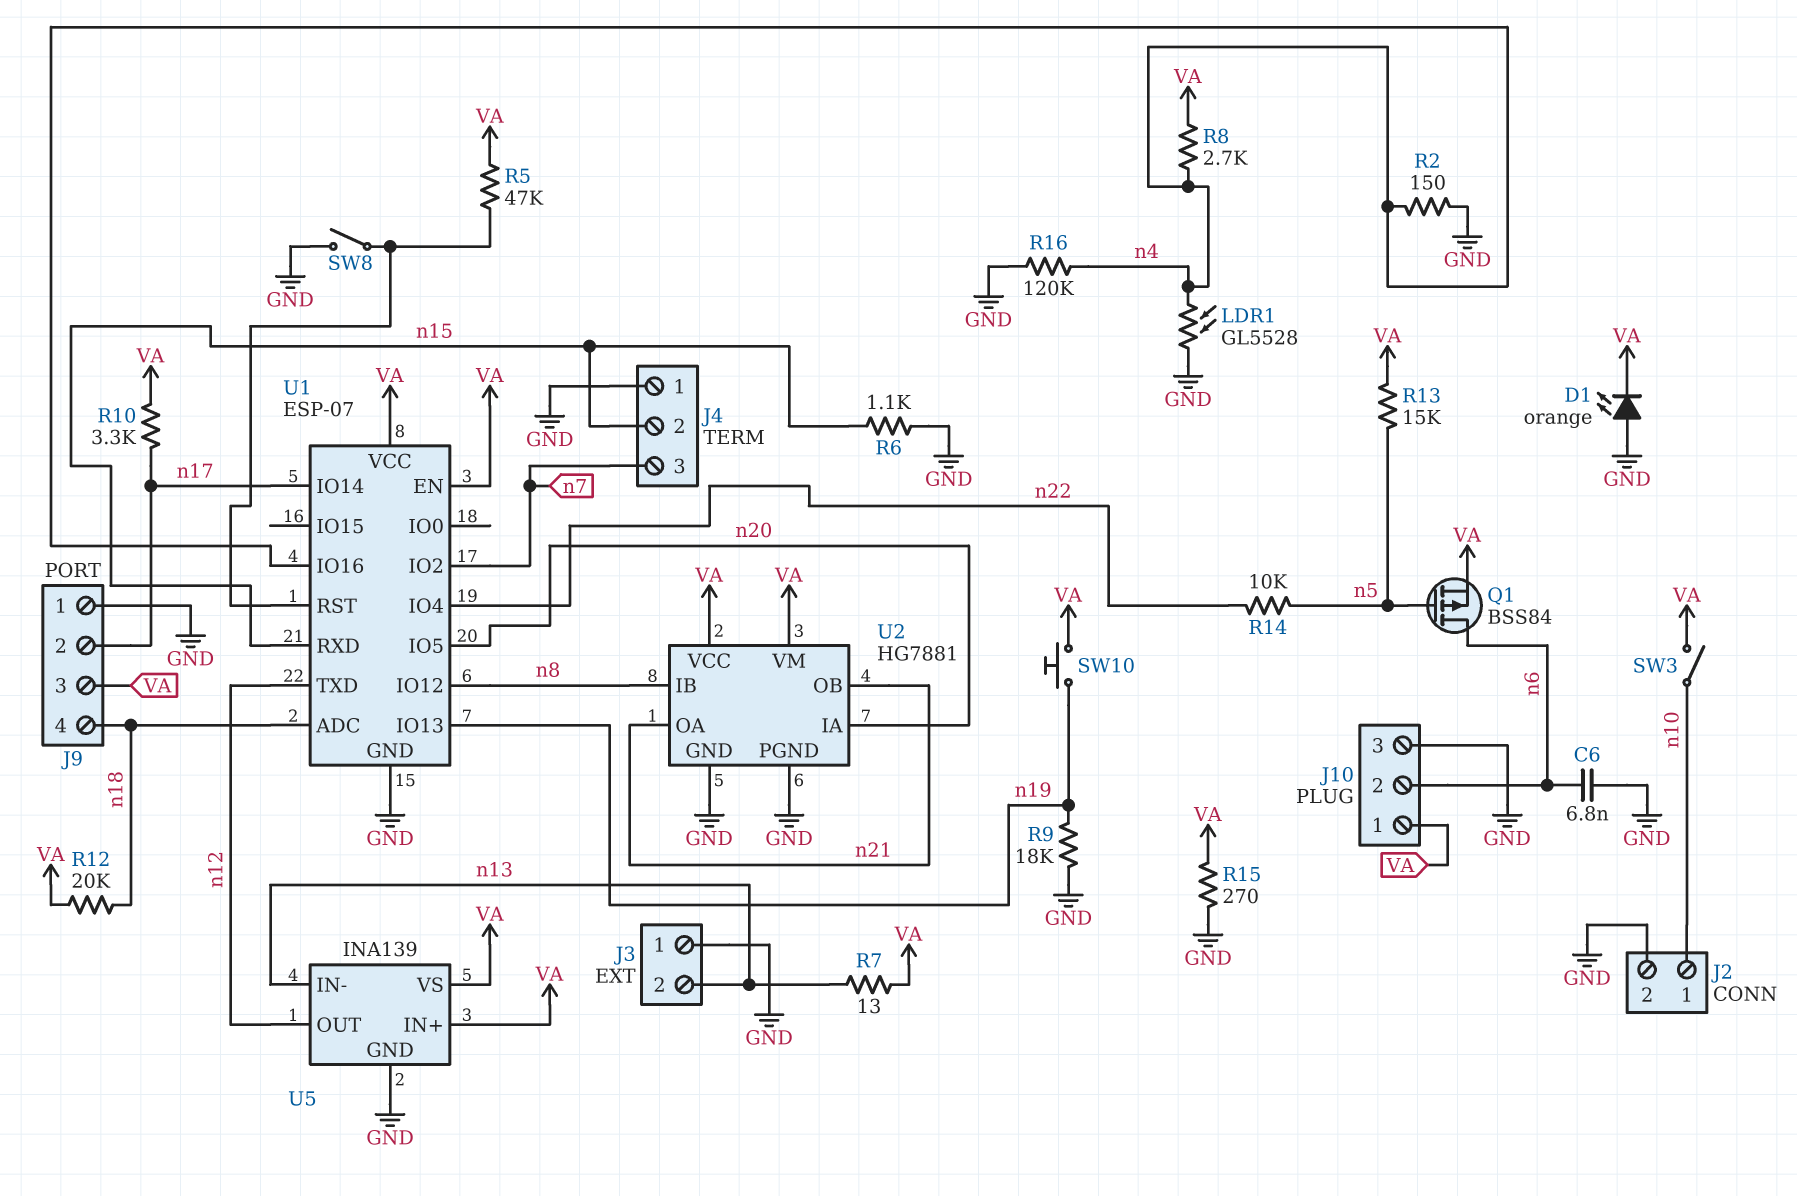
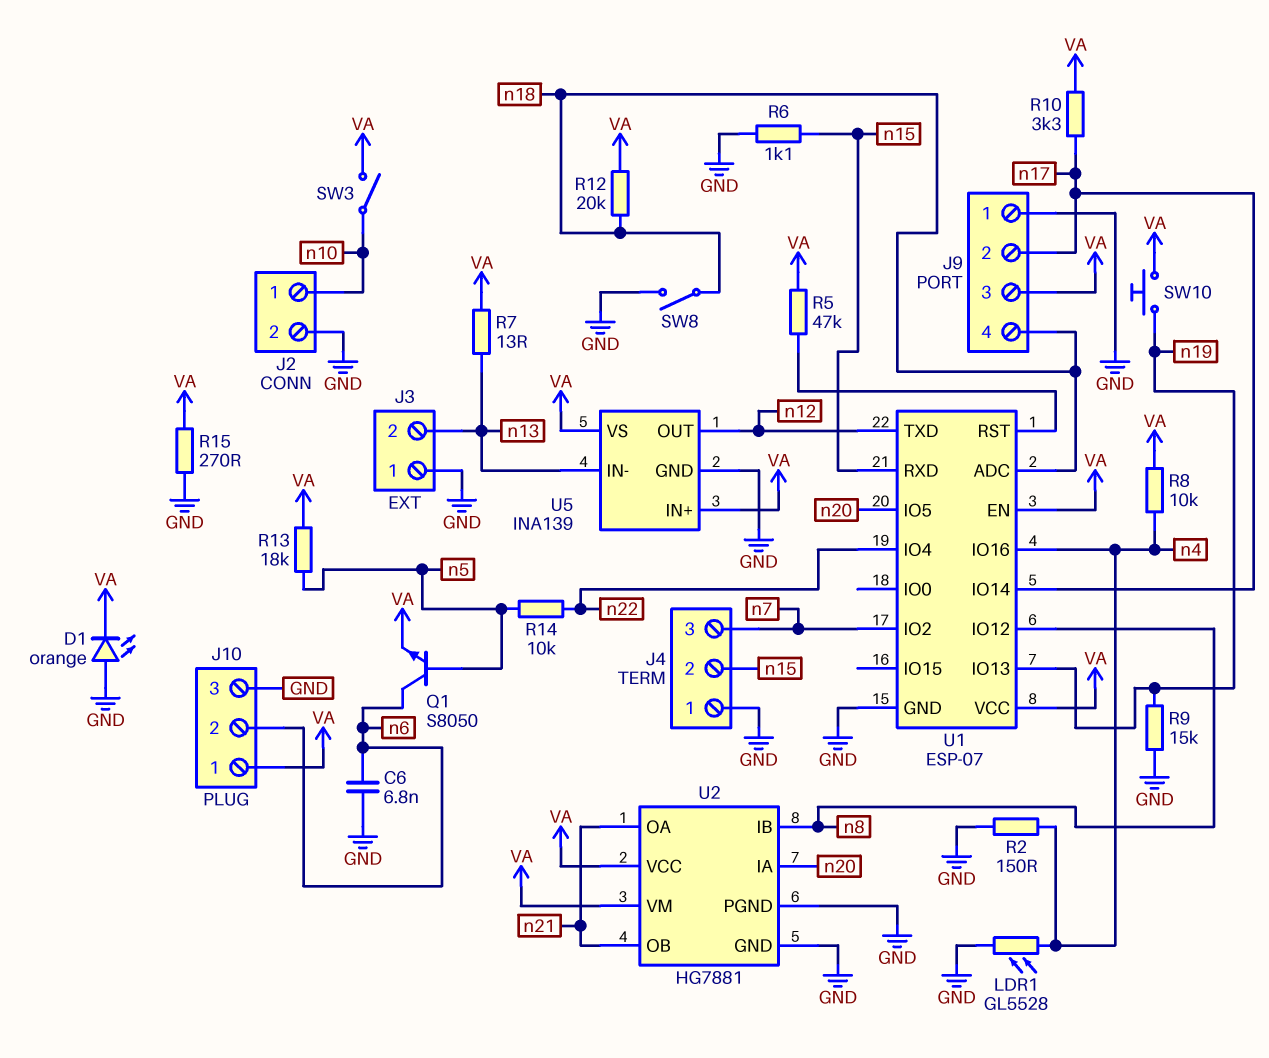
Q1: PMOS BSS84 (G n5, D n6, S VA) -> NPN S8050 (B n5, C n6, E VA)
R8: 2.7k (VA, n4) -> 10k (VA, n4)
R9: 18k (GND, n19) -> 15k (GND, n19)
R13: 15k (VA, n5) -> 18k (VA, n5)
R16: 120k (GND, n4) -> none
SW8: switch (GND, U1/RST) -> switch (GND, n18)

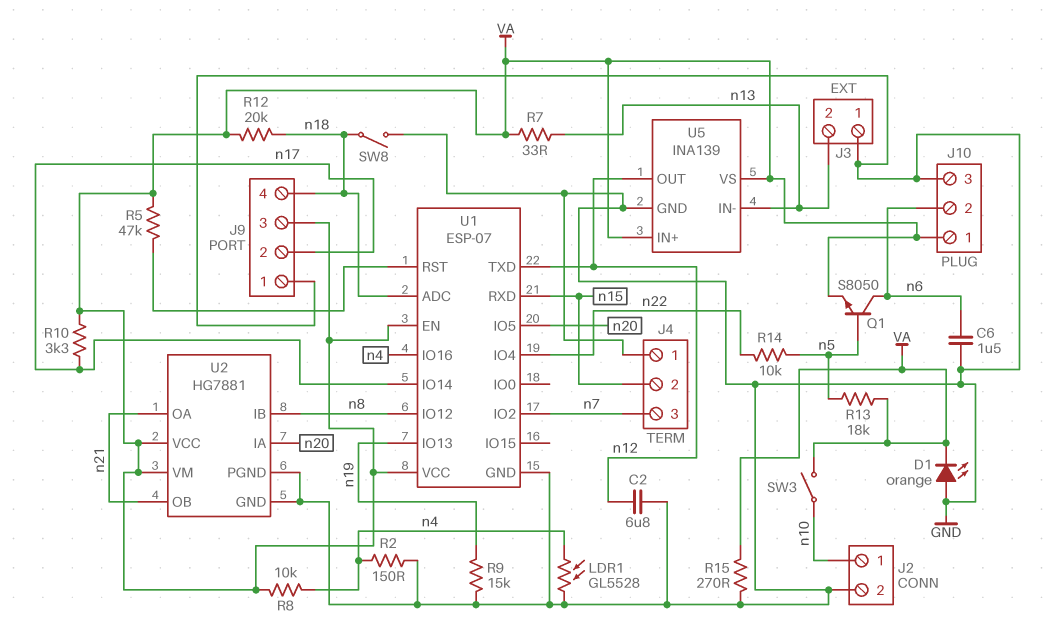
C2: none -> 6.8uF (GND, n12)
C6: 6.8nF (GND, n6) -> 1.5uF (GND, n6)
R6: 1.1k (GND, n15) -> none
R7: 13 (VA, n13) -> 33 (VA, n13)
SW10: button (VA, n19) -> none

